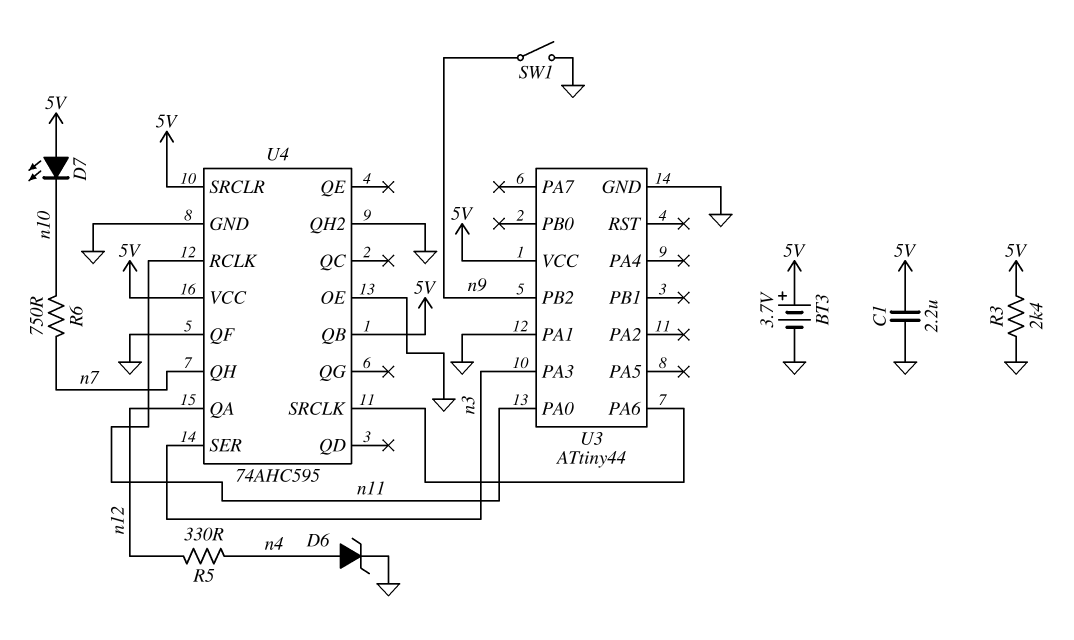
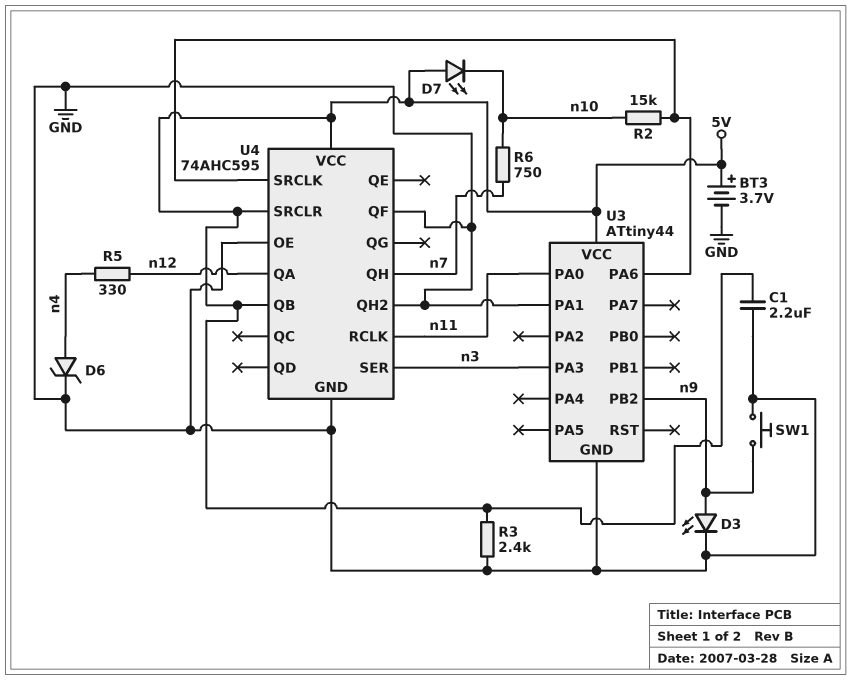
D3: none -> LED (A n9, K GND)
R2: none -> 15k (U3/PA6, n10)
SW1: switch (GND, n9) -> button (GND, n9)

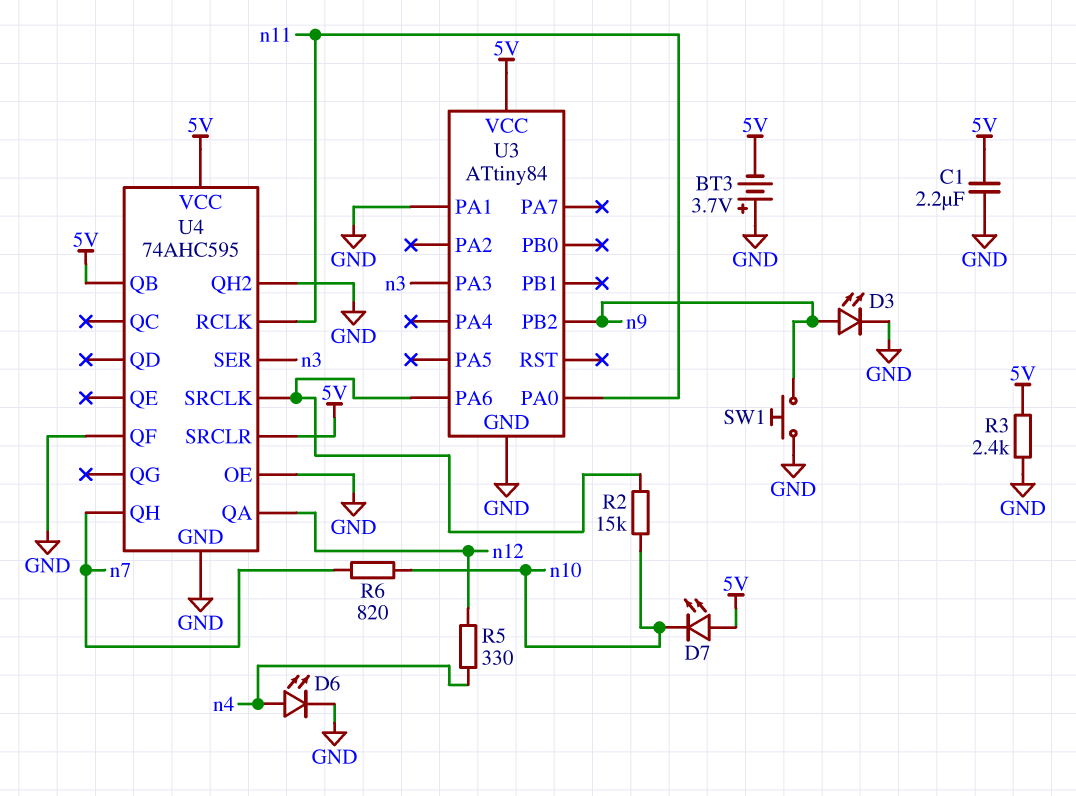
BT3: 3.7V (plus 5V, minus GND) -> 3.7V (plus GND, minus 5V)
D6: zener (A n4, K GND) -> LED (A n4, K GND)
R6: 750 (n7, n10) -> 820 (n7, n10)
U3: ATtiny44 -> ATtiny84

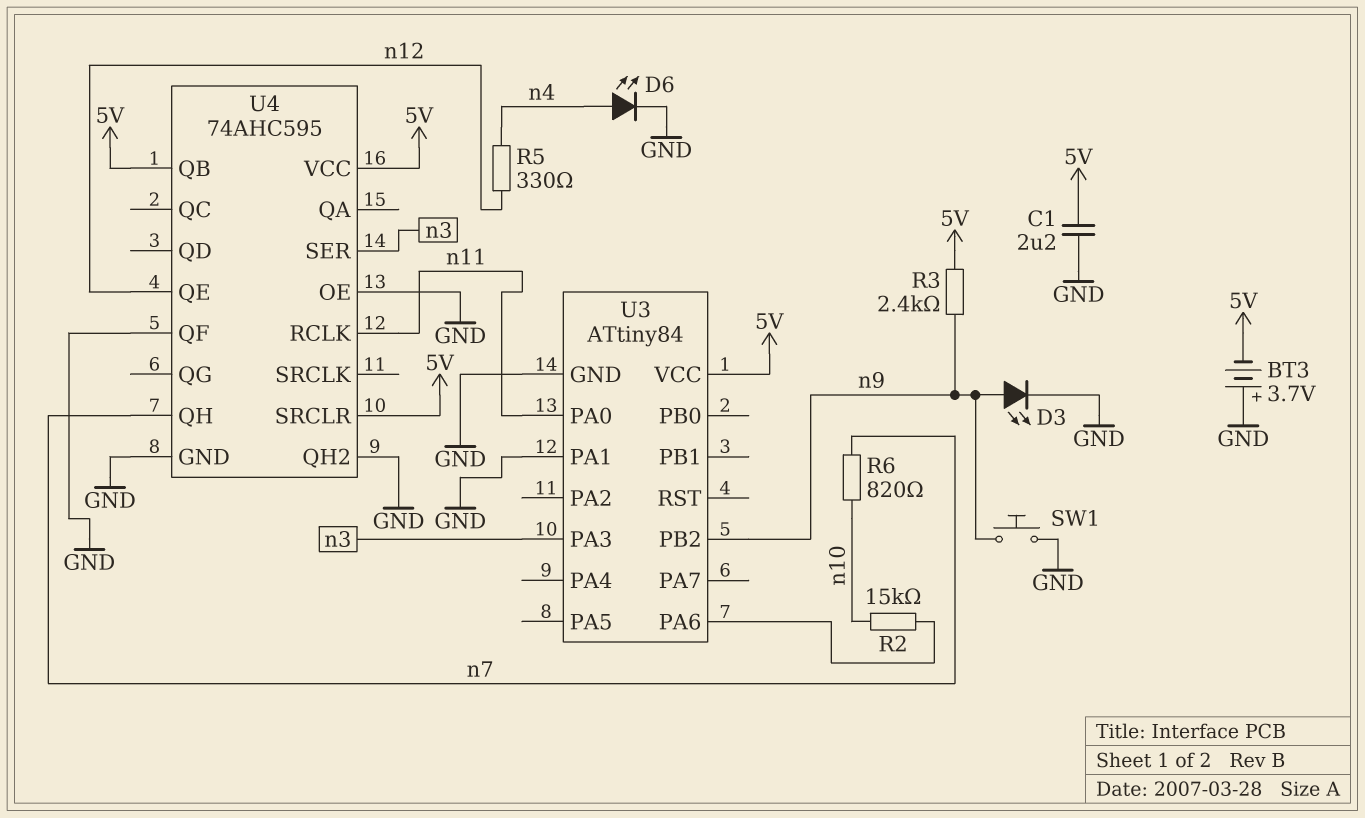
D7: LED (A 5V, K n10) -> none
R3: 2.4k (5V, GND) -> 2.4k (5V, n9)
U4 pin QA: n12 -> none
U4 pin QE: none -> n12
U4 pin SRCLK: U3/PA6 -> none

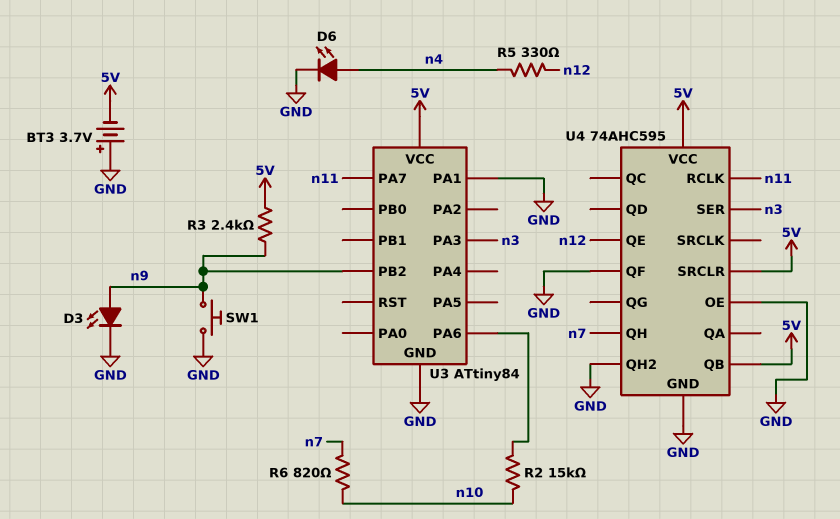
C1: 2.2uF (5V, GND) -> none
U3 pin PA0: n11 -> none
U3 pin PA7: none -> n11

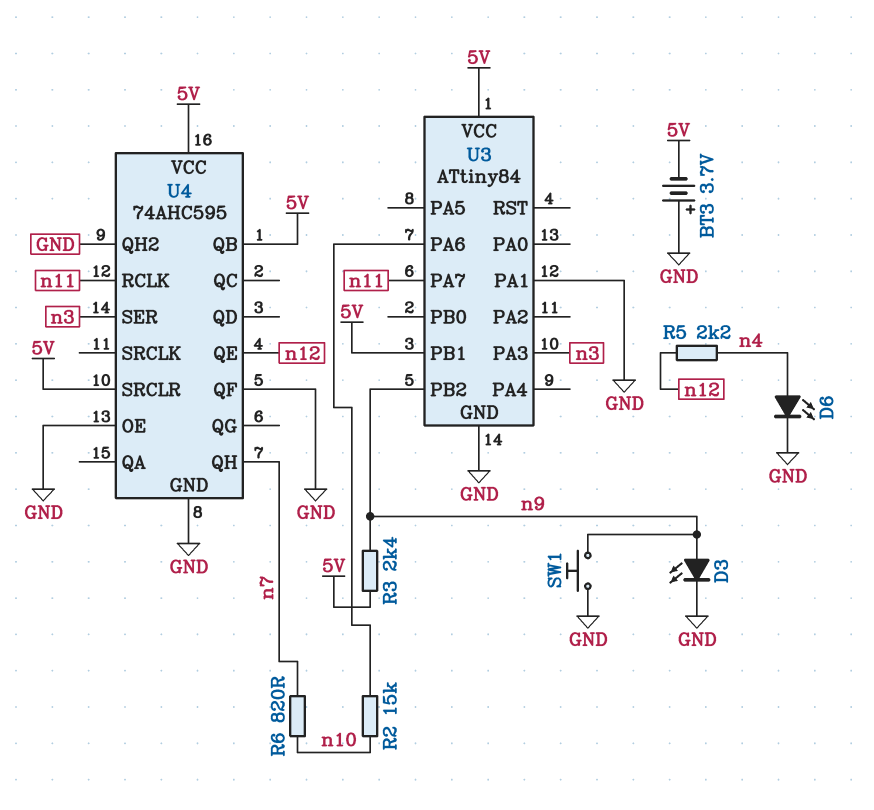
R5: 330 (n4, n12) -> 2.2k (n4, n12)
U3 pin PB1: none -> 5V

